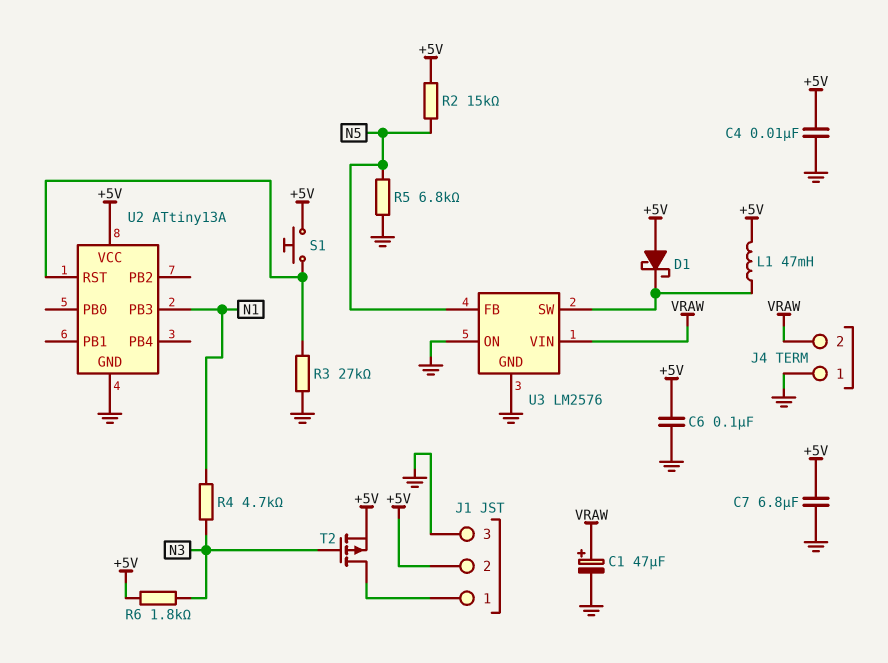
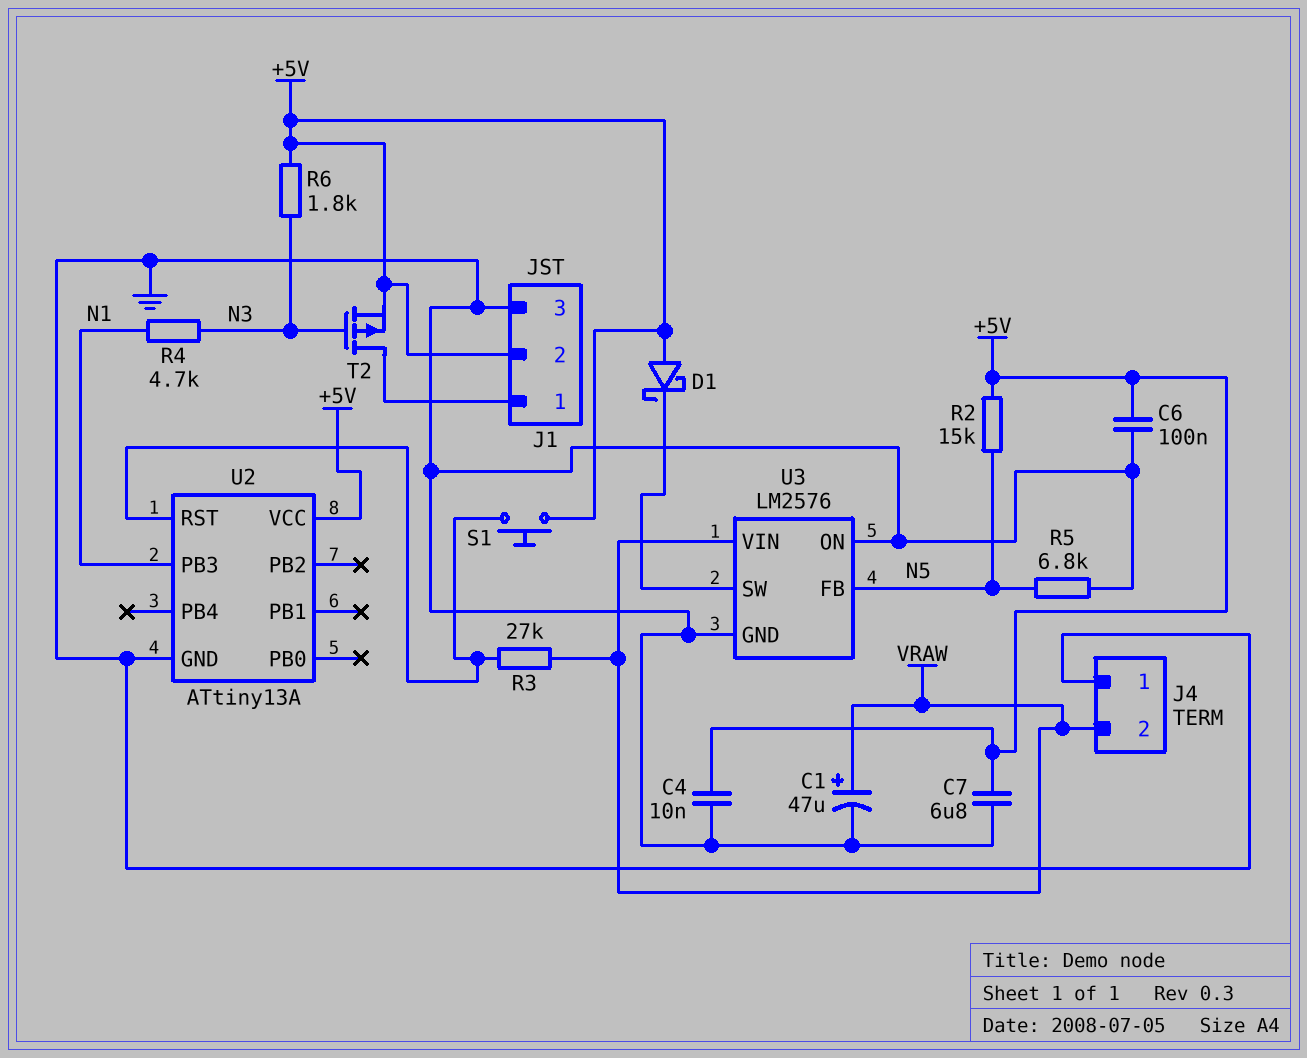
L1: 47mH (+5V, U3/SW) -> none
R3: 27k (GND, U2/RST) -> 27k (U2/RST, VRAW)

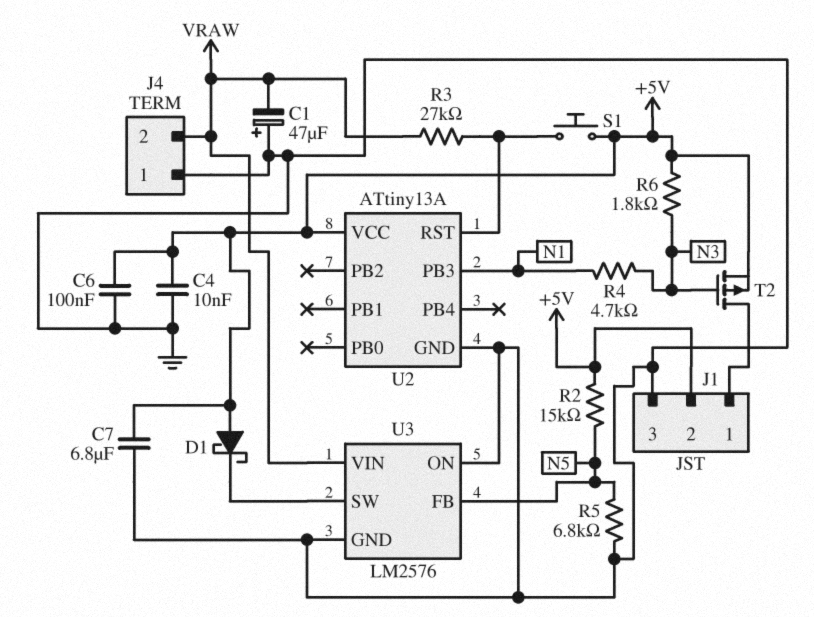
C1: 47uF (plus VRAW, minus GND) -> 47uF (plus GND, minus VRAW)

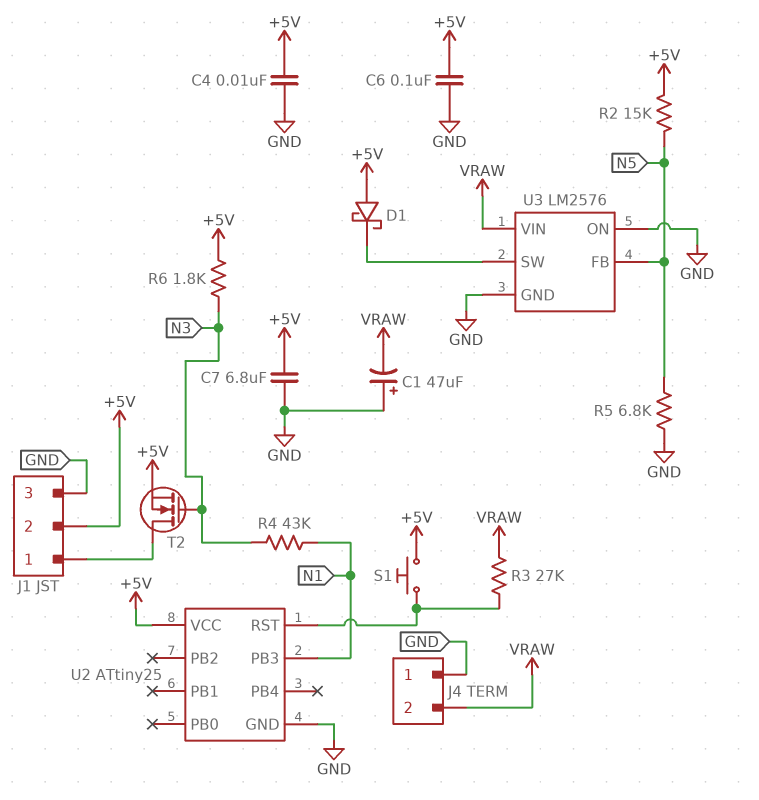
R4: 4.7k (N1, N3) -> 43k (N1, N3)
T2: PMOS (G N3, D J1/1, S +5V) -> NMOS (G N3, D J1/1, S +5V)
U2: ATtiny13A -> ATtiny25

